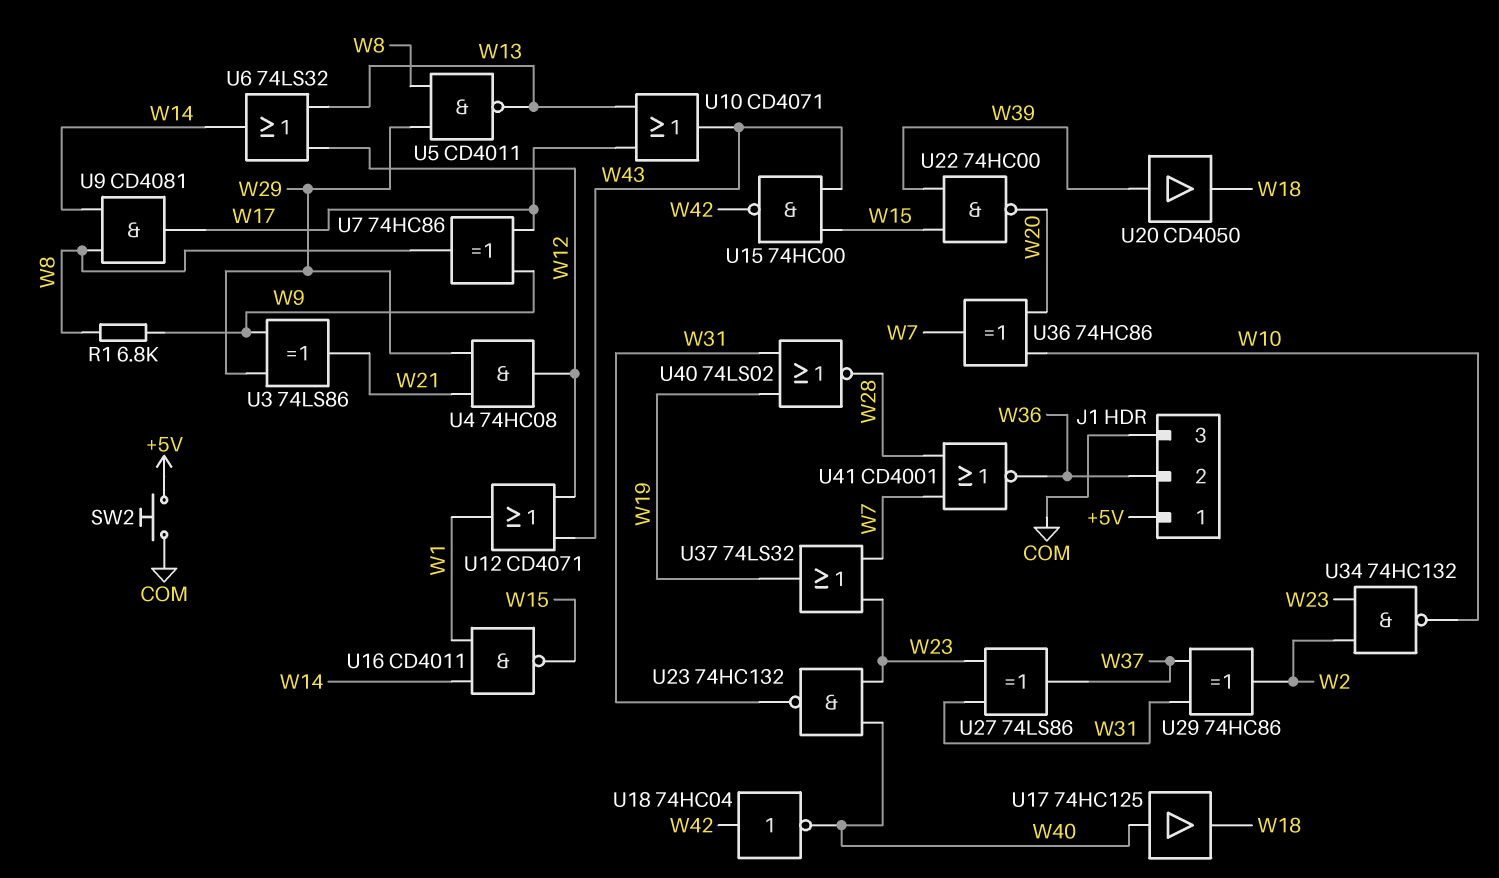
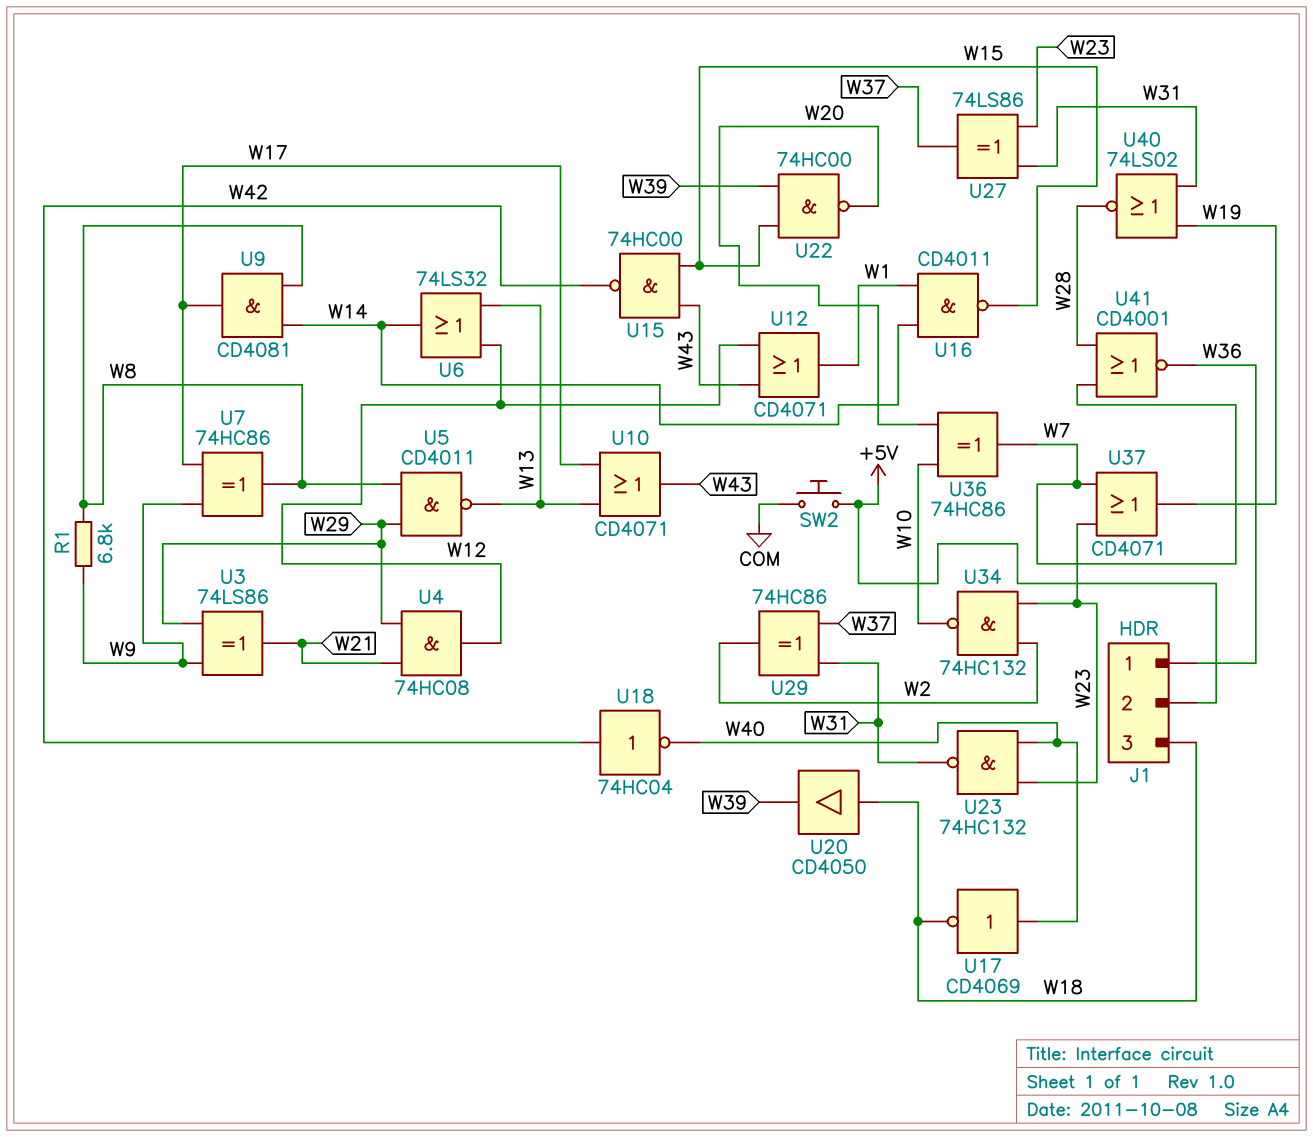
J1 pin 1: +5V -> W36
J1 pin 2: W36 -> +5V
J1 pin 3: COM -> W18
U17: buffer 74HC125 (in W40, out W18) -> NOT CD4069 (in W40, out W18)
U20: buffer CD4050 (in W39, out W18) -> buffer CD4050 (in W18, out W39)
U37: OR 74LS32 (in W7, in W23, out W19) -> OR CD4071 (in W7, in W23, out W19)

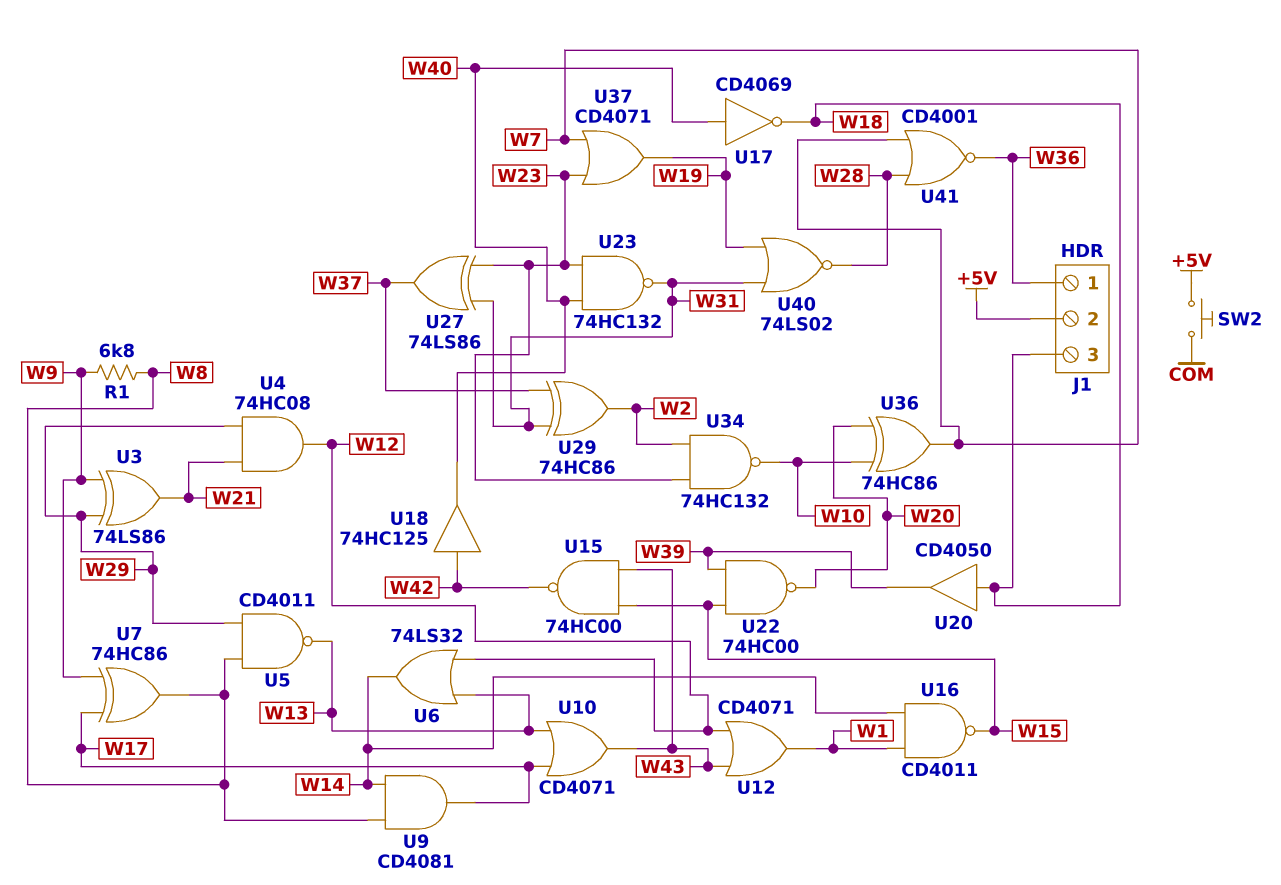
U18: NOT 74HC04 (in W42, out W40) -> buffer 74HC125 (in W42, out W40)

